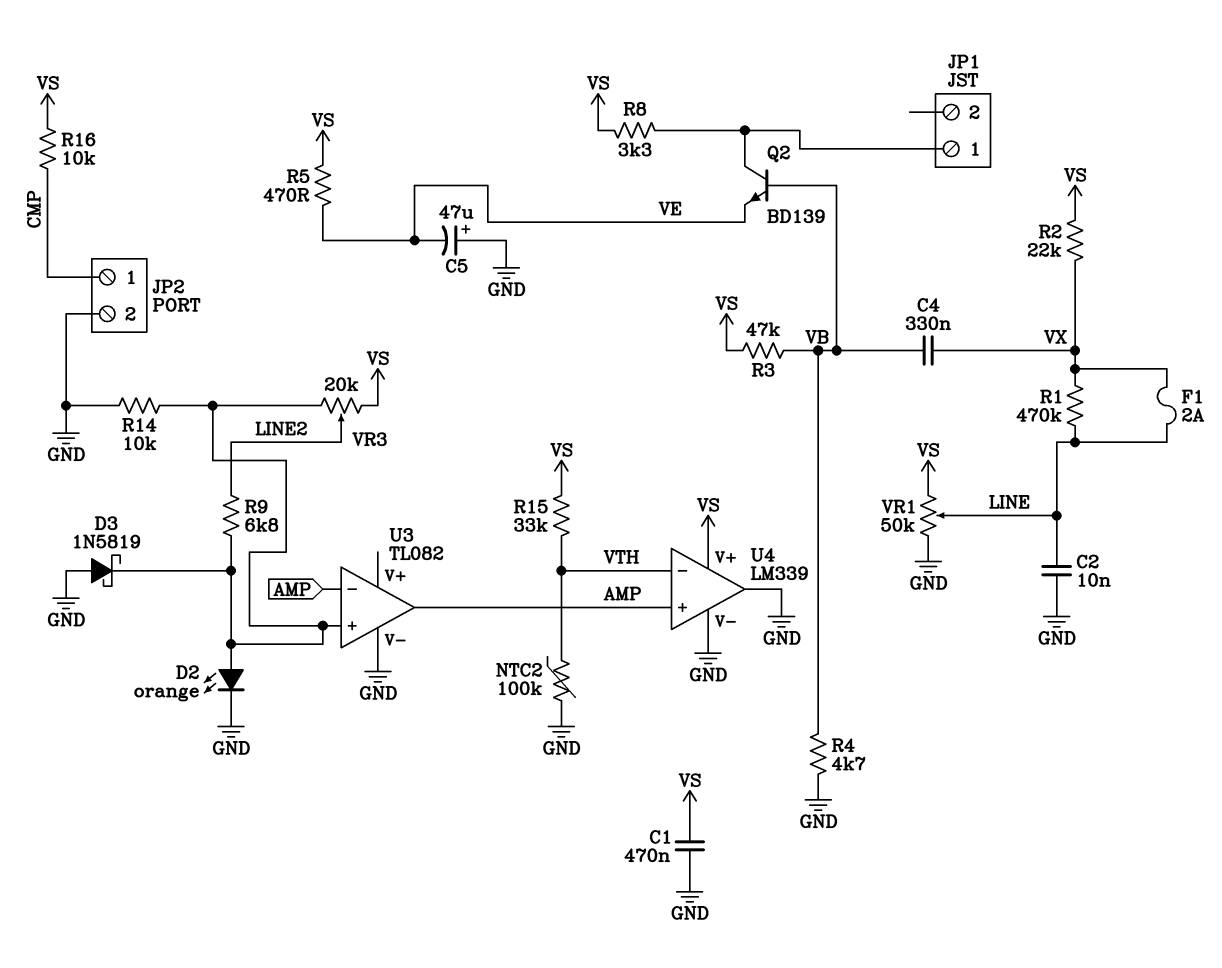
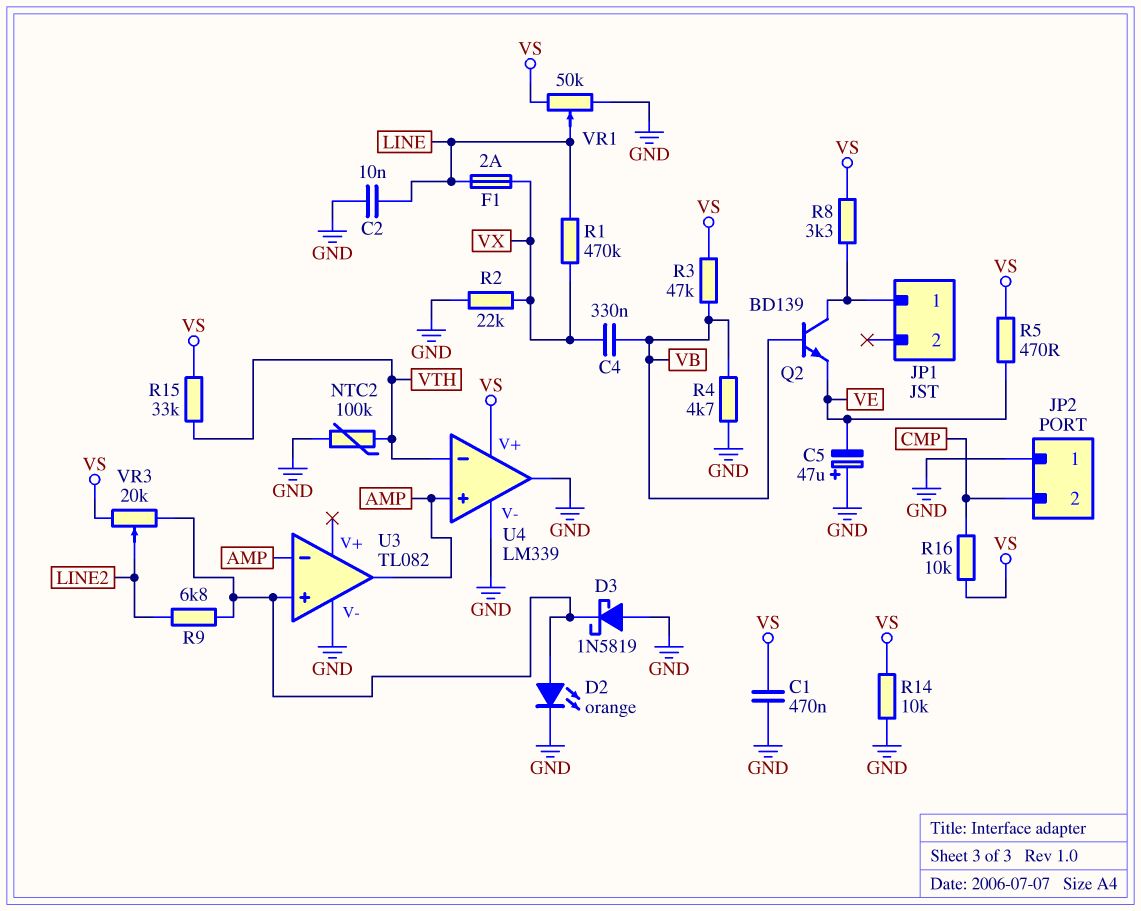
JP2 pin 1: CMP -> GND
JP2 pin 2: GND -> CMP
R2: 22k (VS, VX) -> 22k (GND, VX)
R14: 10k (GND, U3/in+) -> 10k (GND, VS)

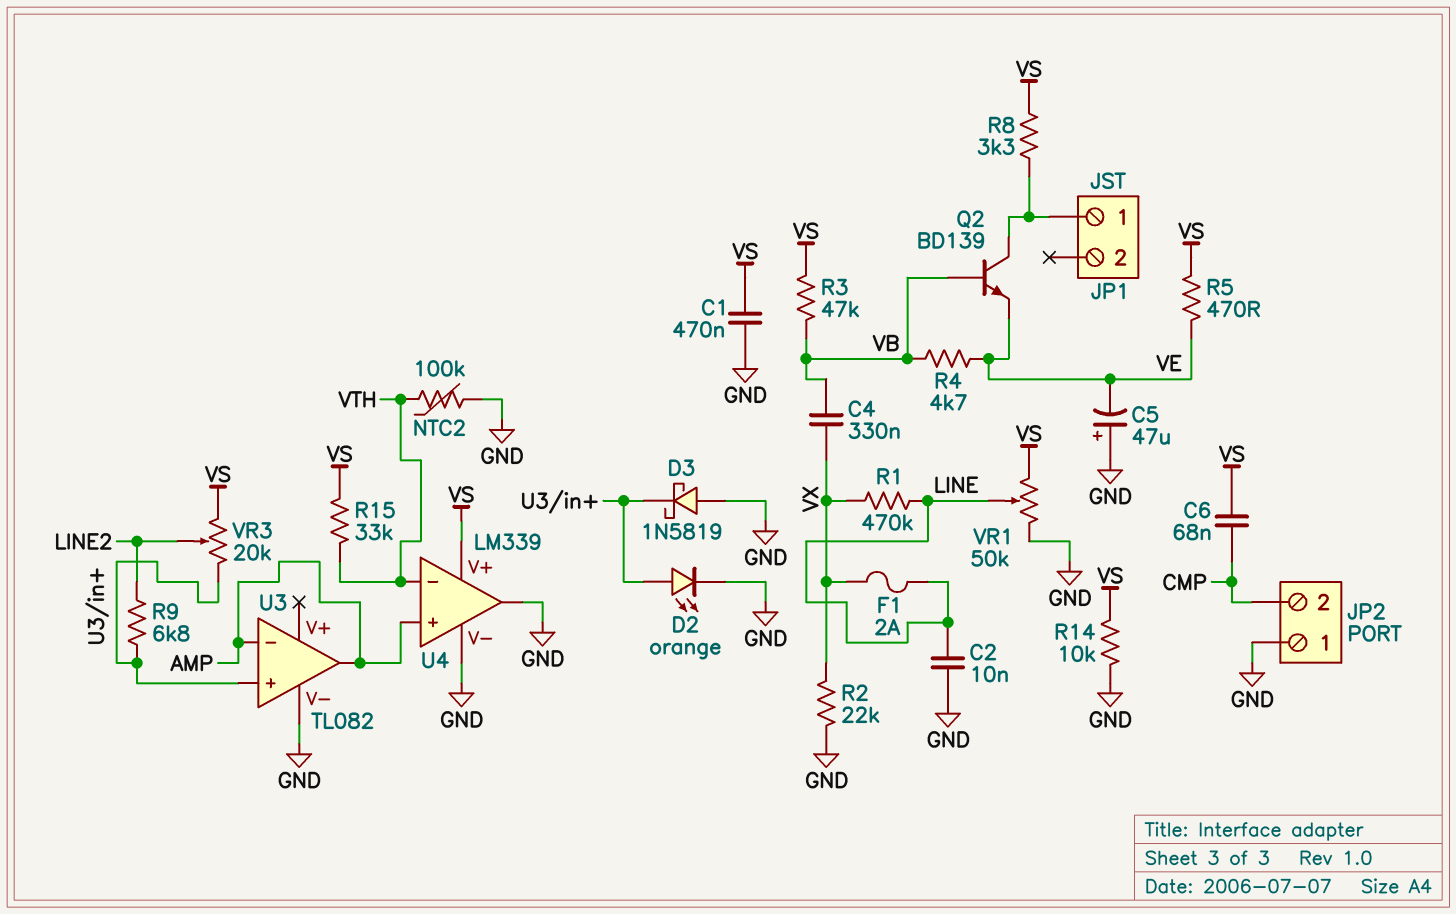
C6: none -> 68nF (CMP, VS)
R4: 4.7k (GND, VB) -> 4.7k (VB, VE)
R16: 10k (CMP, VS) -> none

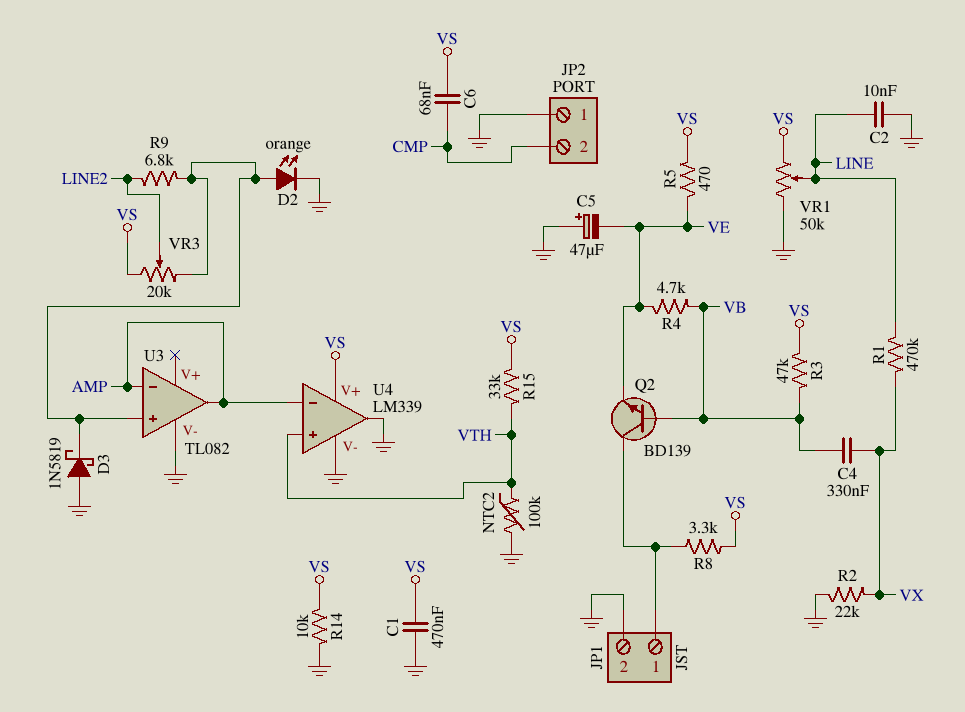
F1: 2A (LINE, VX) -> none
JP1 pin 2: none -> GND
U4 pin in+: AMP -> VTH
U4 pin in-: VTH -> AMP

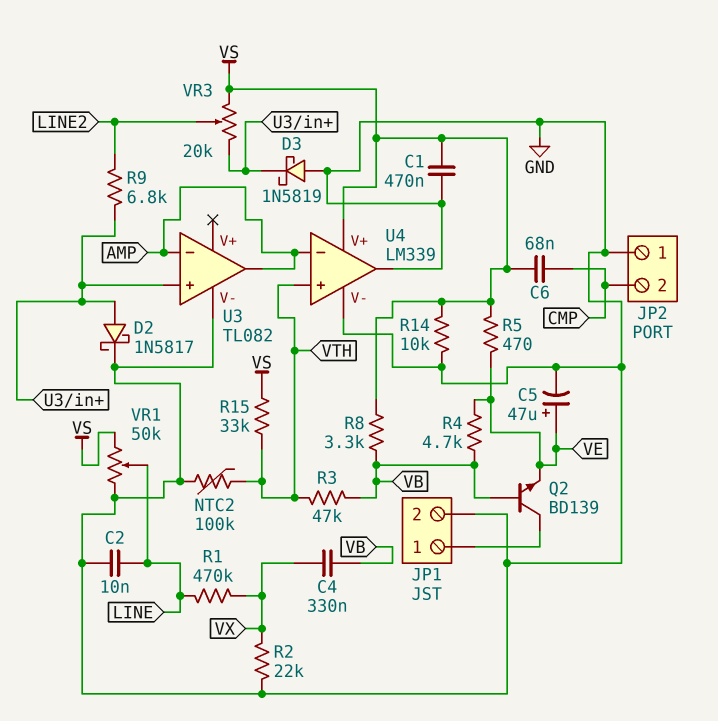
C5: 47uF (plus GND, minus VE) -> 47uF (plus VE, minus GND)
D2: LED orange (A U3/in+, K GND) -> schottky 1N5817 (A U3/in+, K GND)
R3: 47k (VB, VS) -> 47k (VB, VTH)
R8: 3.3k (JP1/1, VS) -> 3.3k (VB, VS)

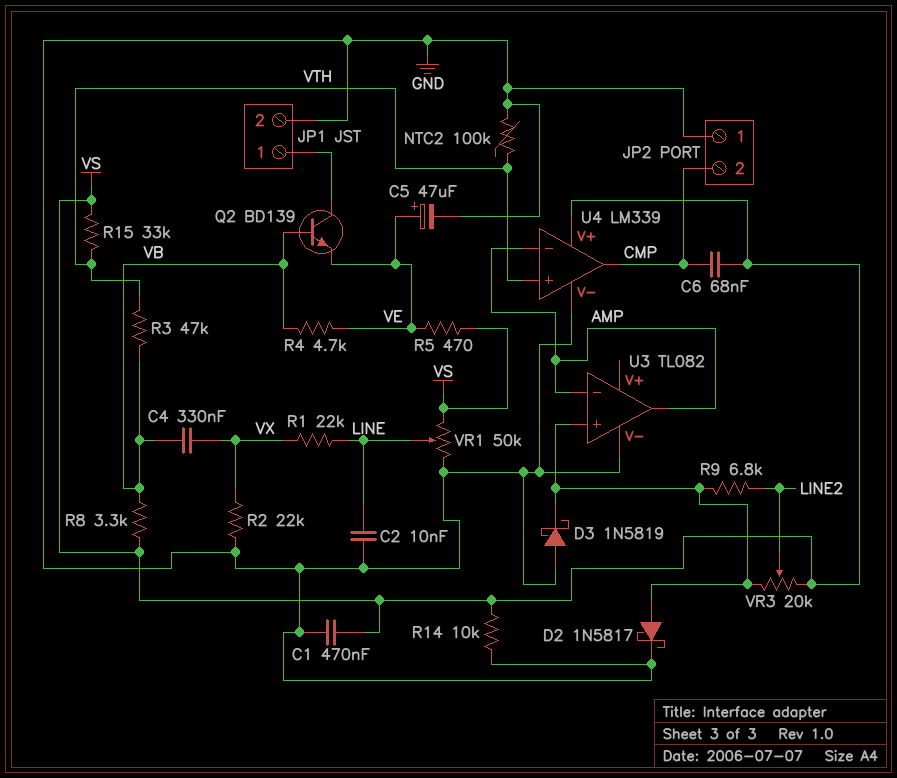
R1: 470k (LINE, VX) -> 22k (LINE, VX)
U4 pin out: GND -> CMP

